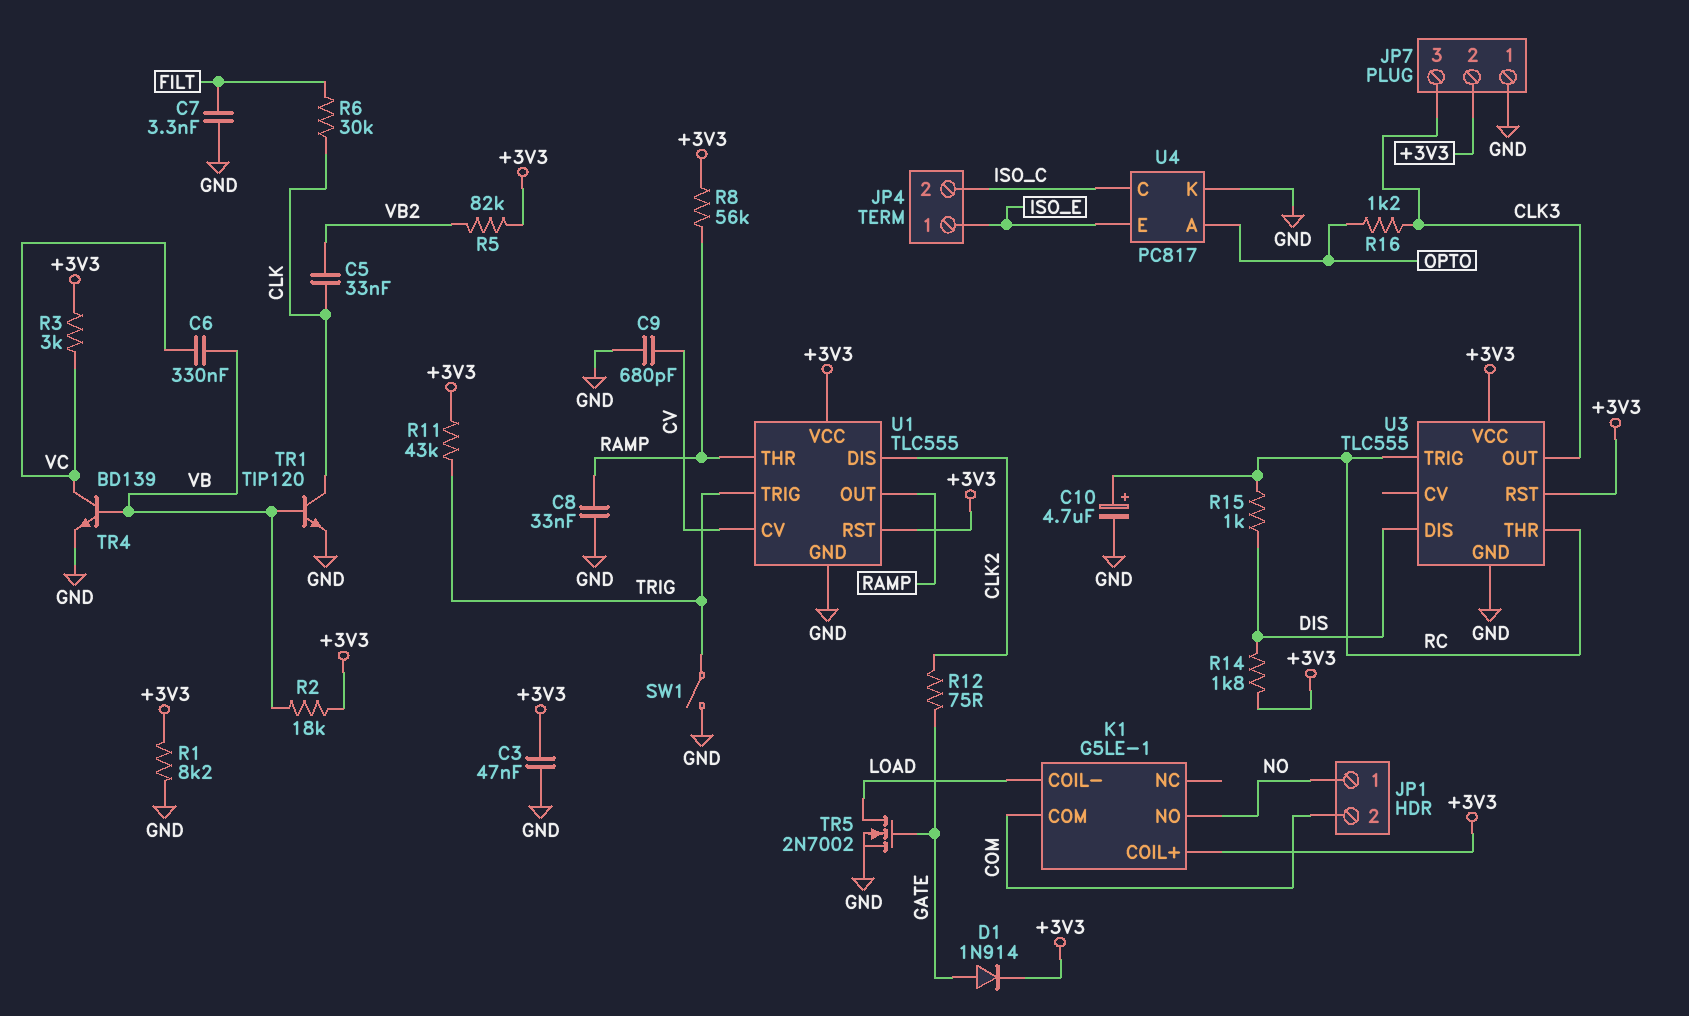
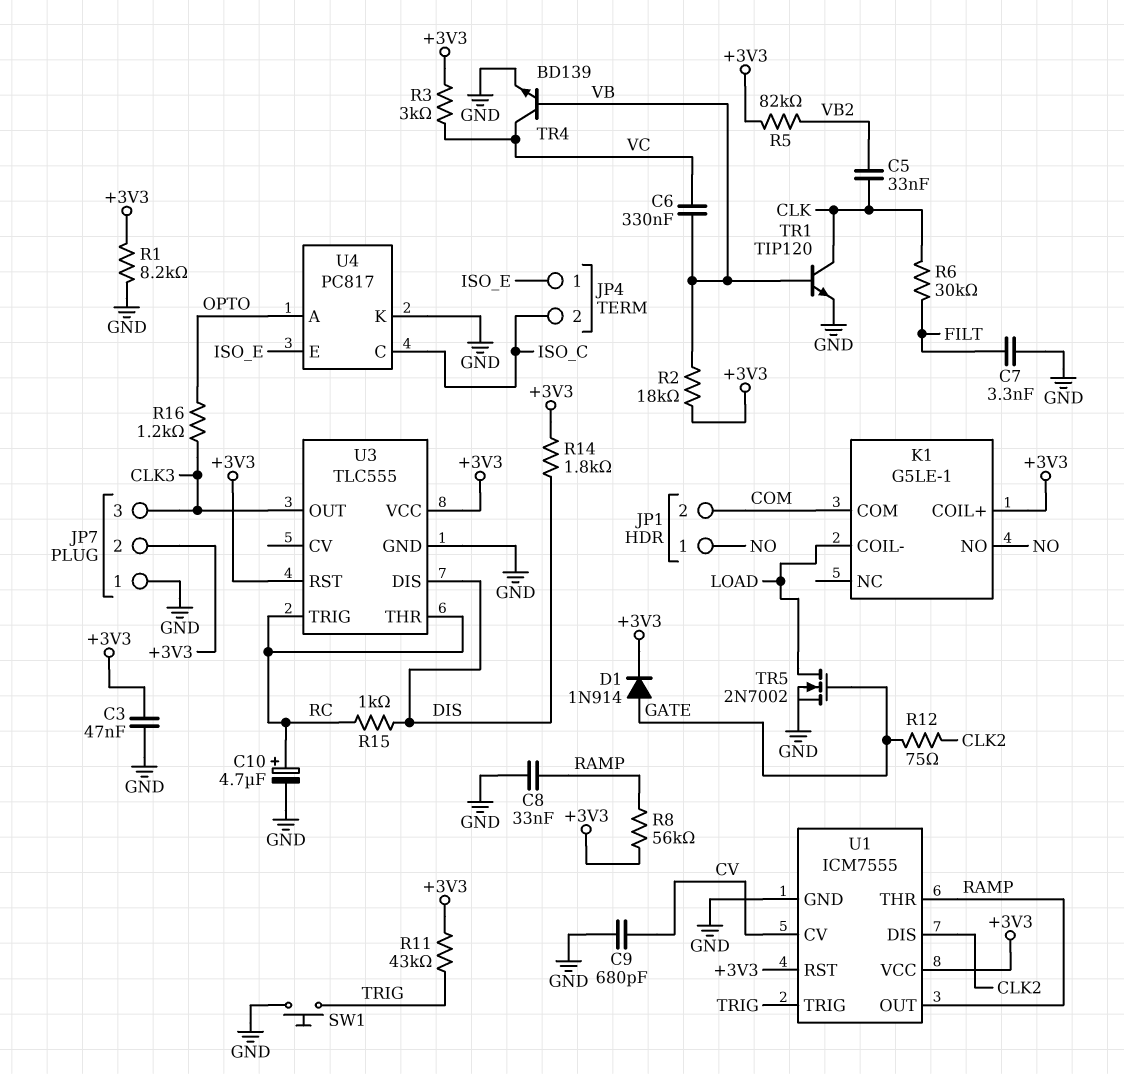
SW1: switch (GND, TRIG) -> button (GND, TRIG)
U1: TLC555 -> ICM7555

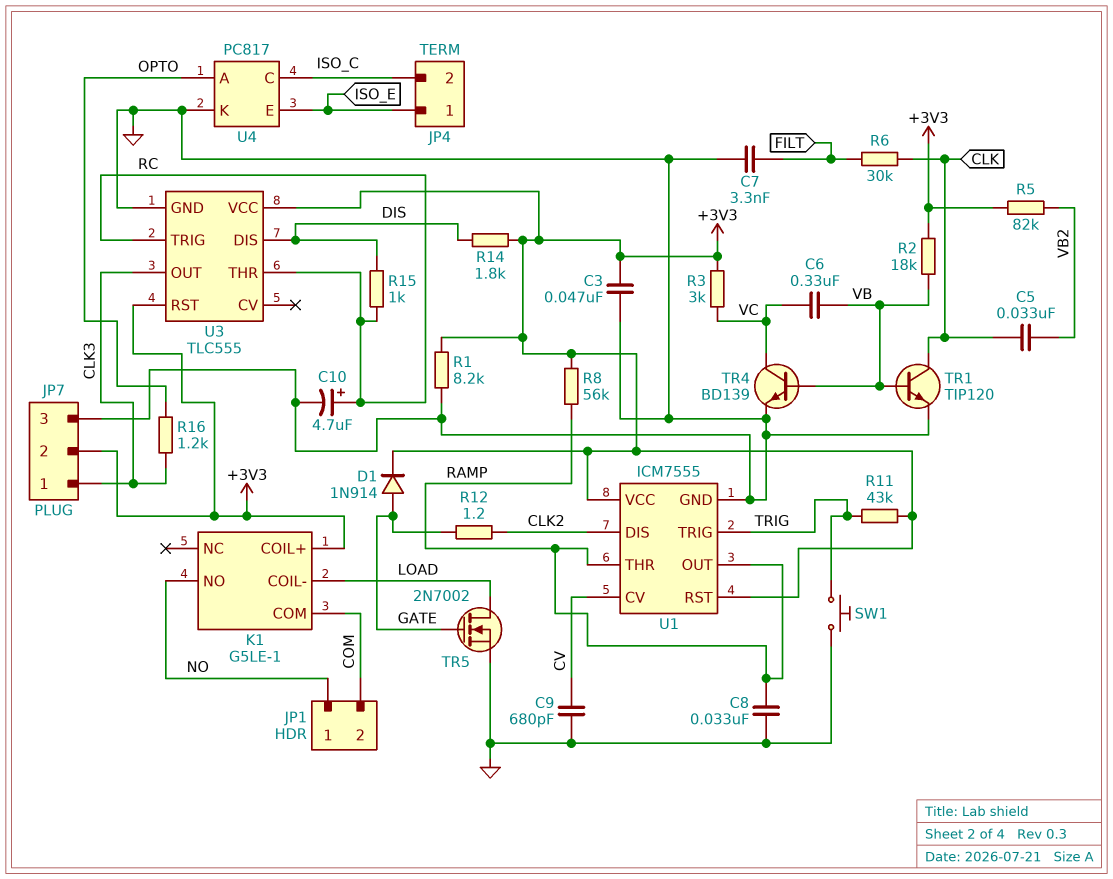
JP7 pin 1: GND -> CLK3
JP7 pin 3: CLK3 -> GND
R12: 75 (CLK2, GATE) -> 1.2 (CLK2, GATE)

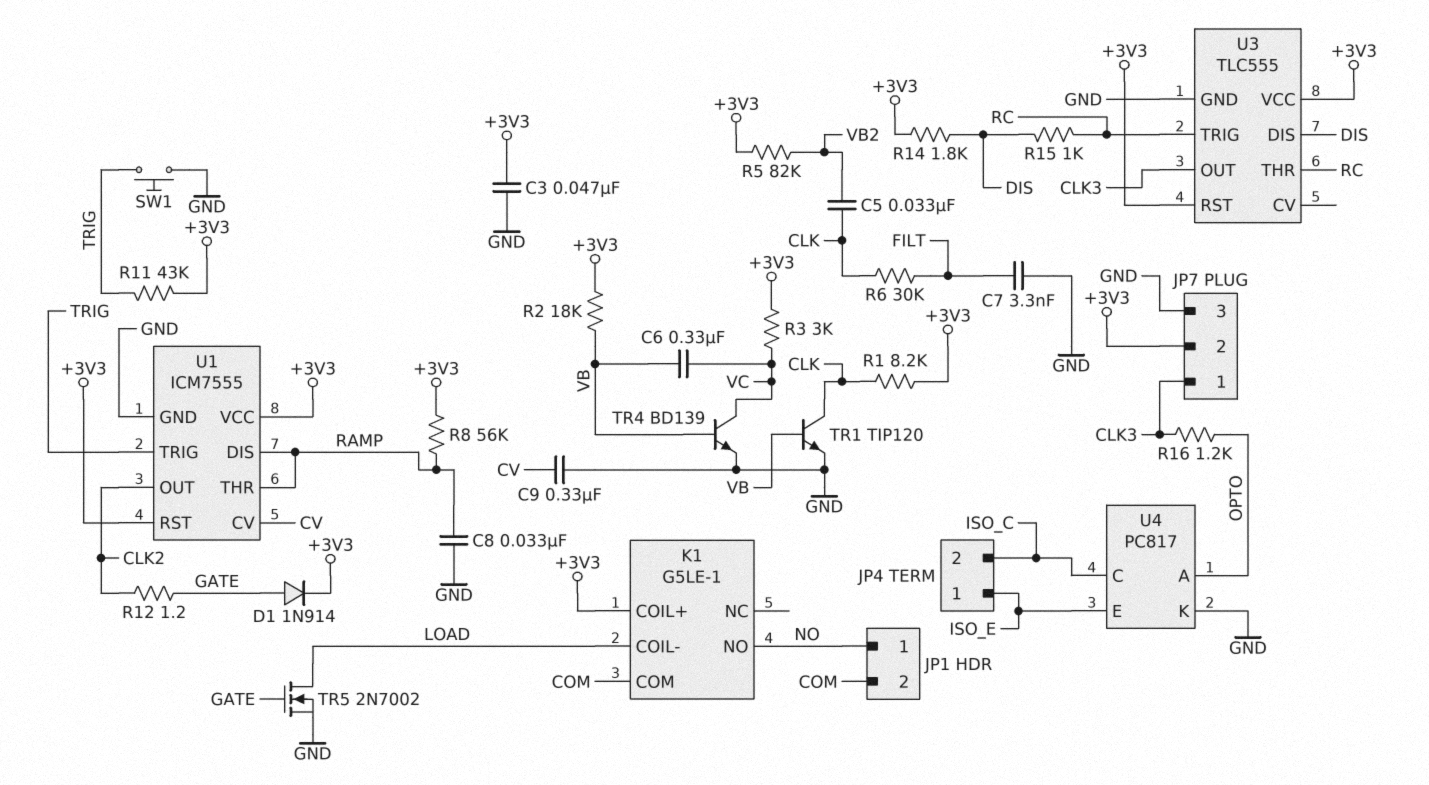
C9: 680pF (CV, GND) -> 330nF (CV, GND)
C10: 4.7uF (plus RC, minus GND) -> none
R1: 8.2k (+3V3, GND) -> 8.2k (+3V3, CLK)
U1 pin DIS: CLK2 -> RAMP
U1 pin OUT: RAMP -> CLK2

